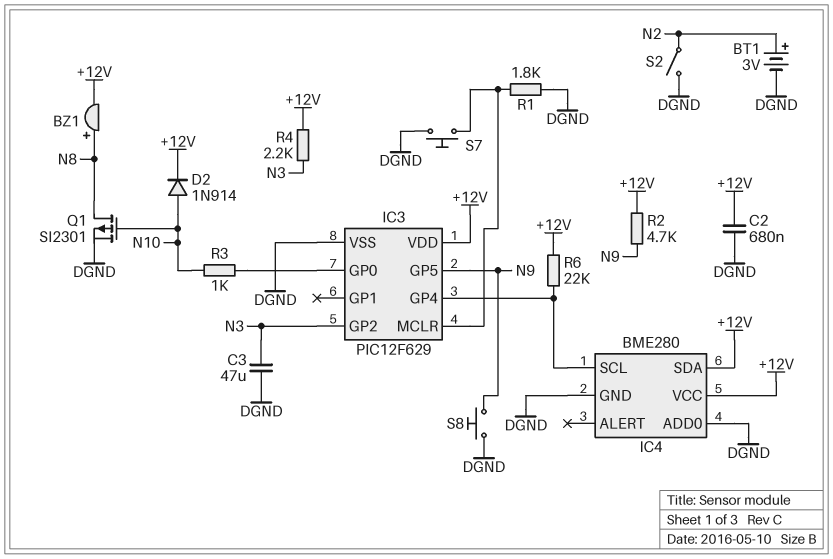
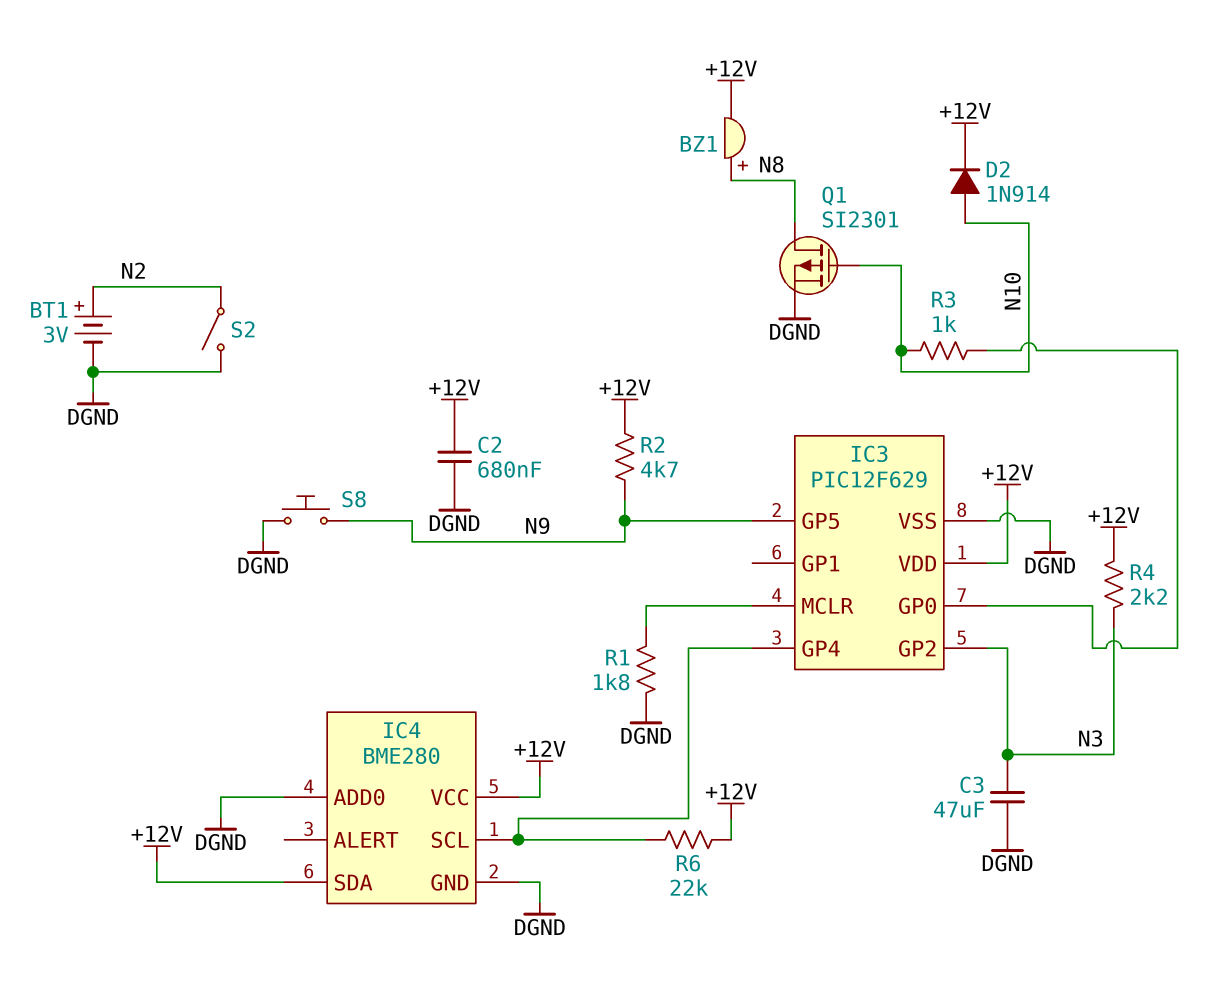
S7: button (DGND, IC3/MCLR) -> none

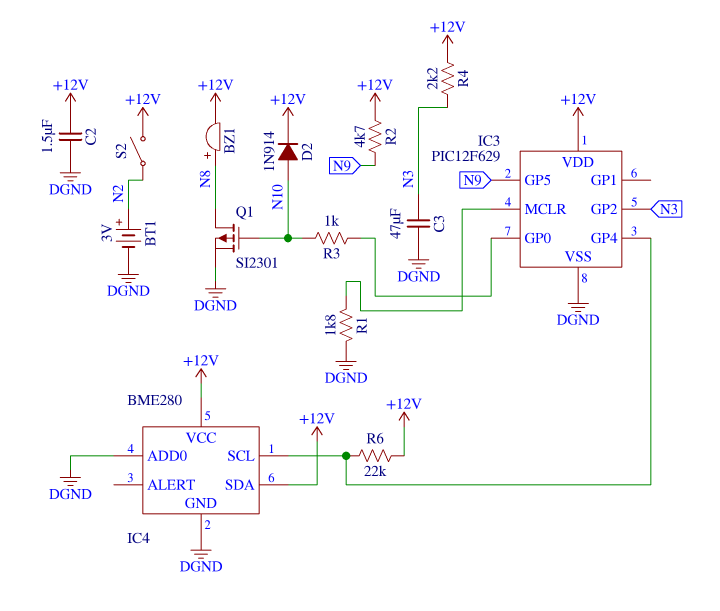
C2: 680nF (+12V, DGND) -> 1.5uF (+12V, DGND)
S2: switch (DGND, N2) -> switch (+12V, N2)
S8: button (DGND, N9) -> none

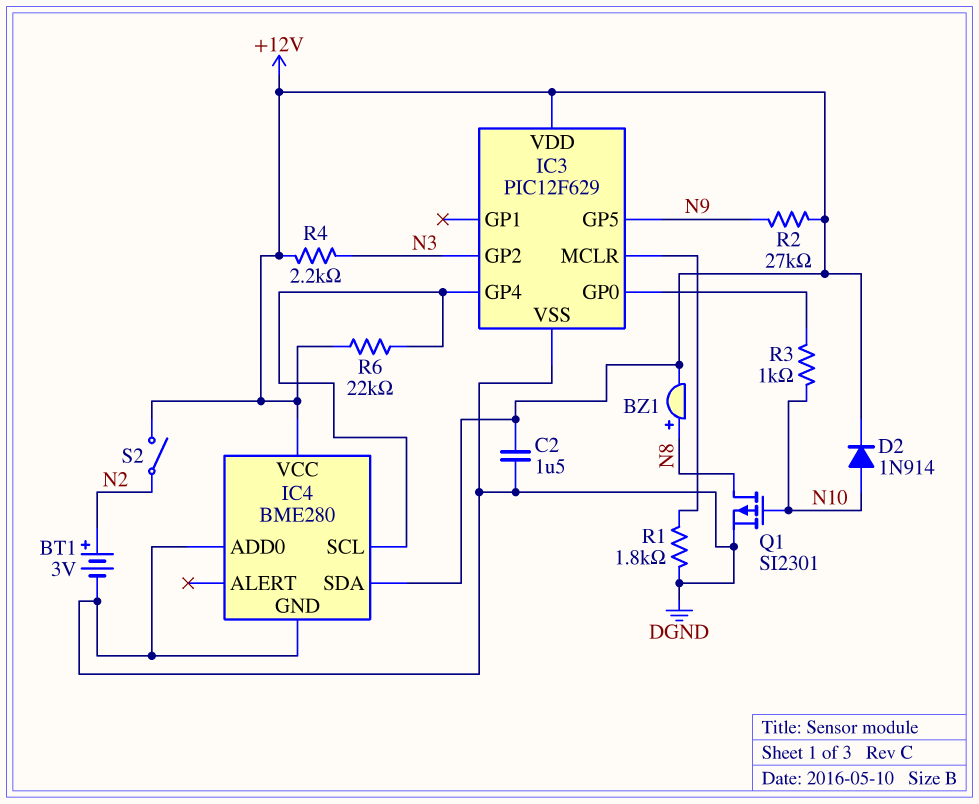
C3: 47uF (DGND, N3) -> none
R2: 4.7k (+12V, N9) -> 27k (+12V, N9)

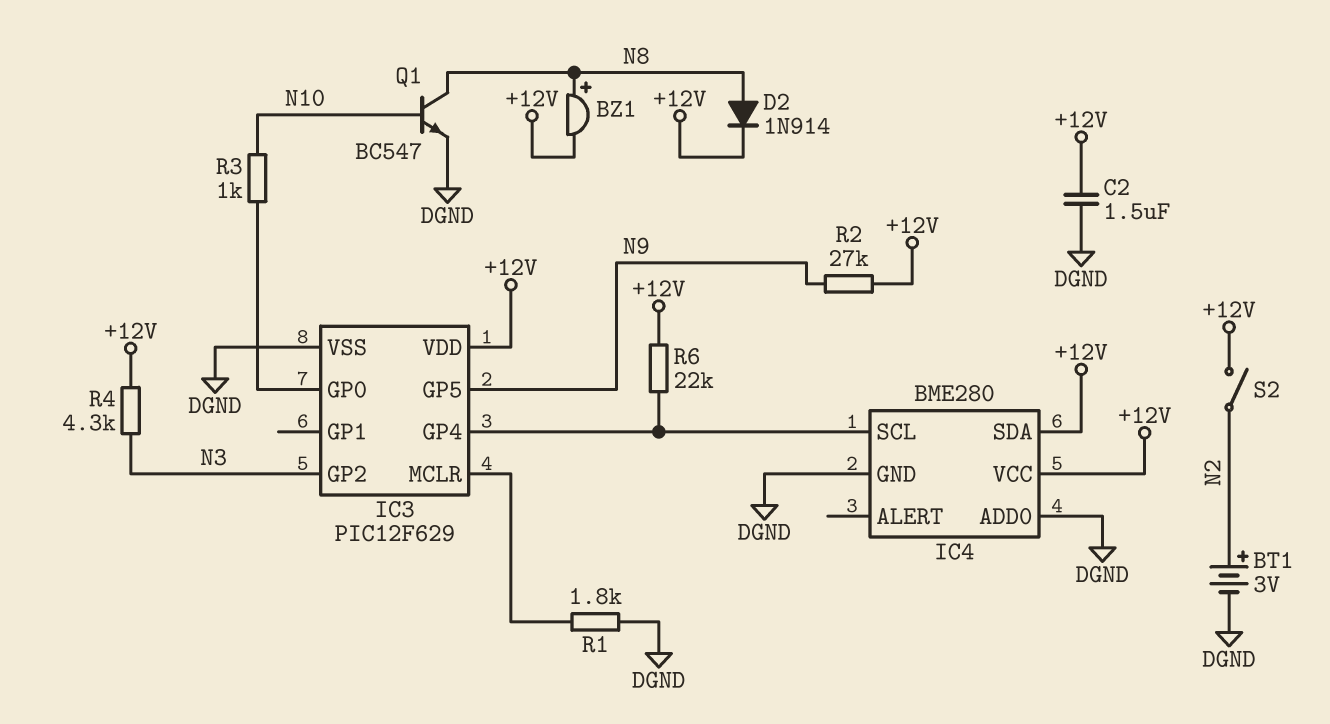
D2: diode 1N914 (A N10, K +12V) -> diode 1N914 (A N8, K +12V)
Q1: PMOS SI2301 (G N10, D N8, S DGND) -> NPN BC547 (B N10, C N8, E DGND)
R4: 2.2k (+12V, N3) -> 4.3k (+12V, N3)

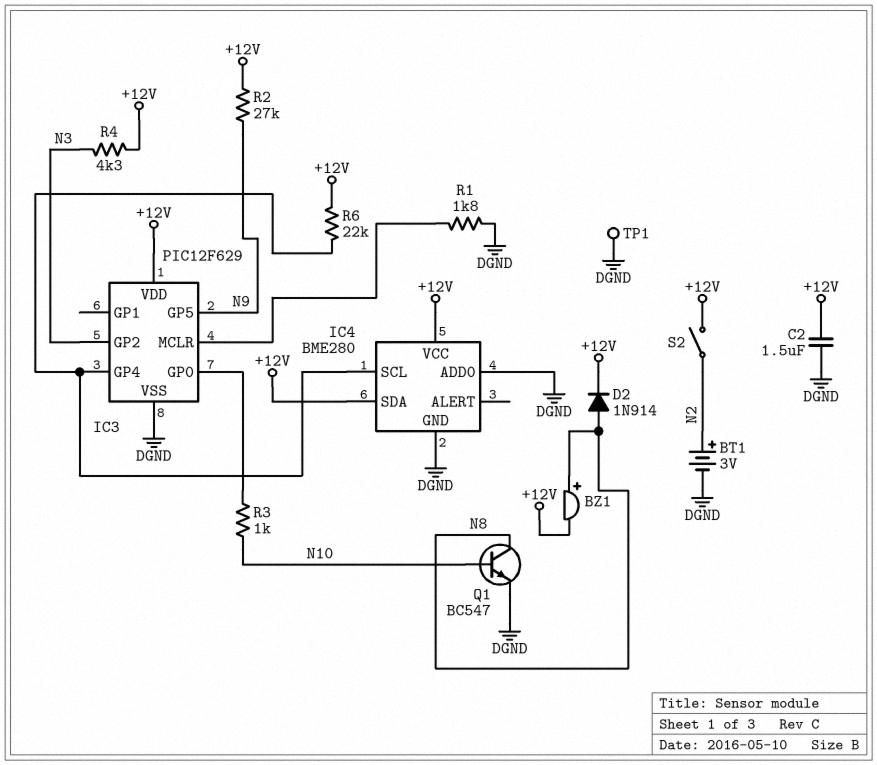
TP1: none -> test point (DGND)

